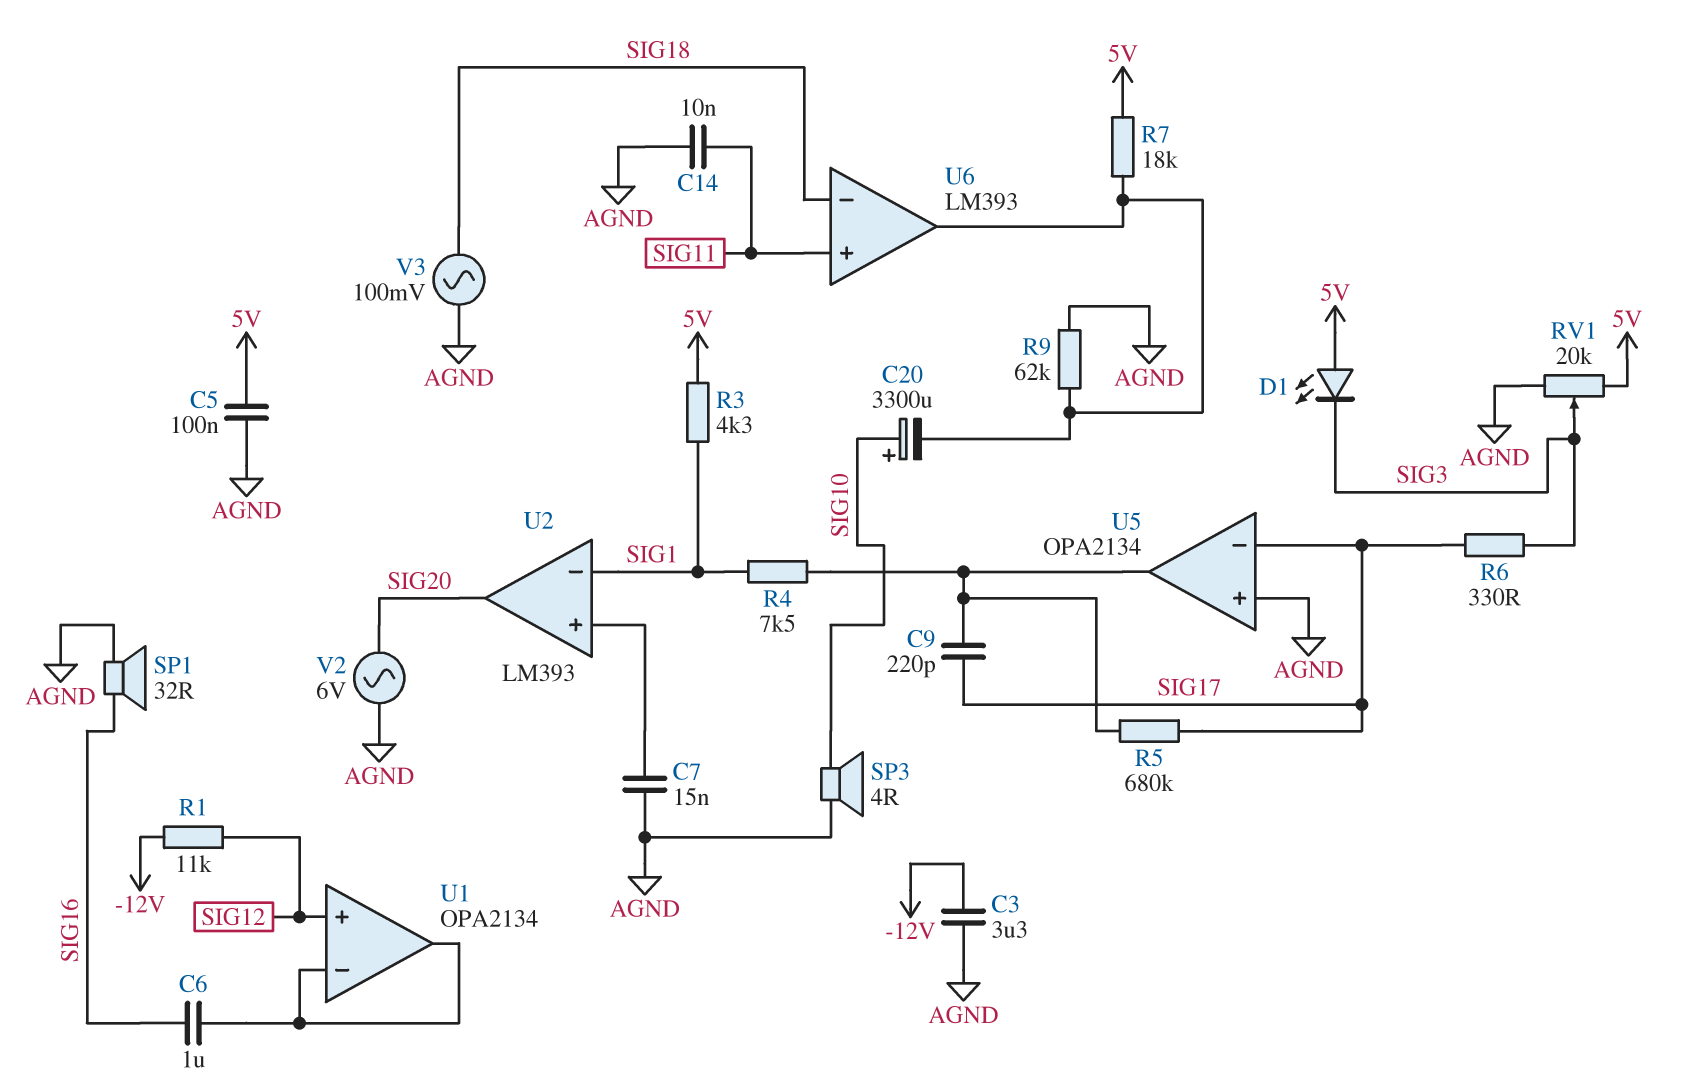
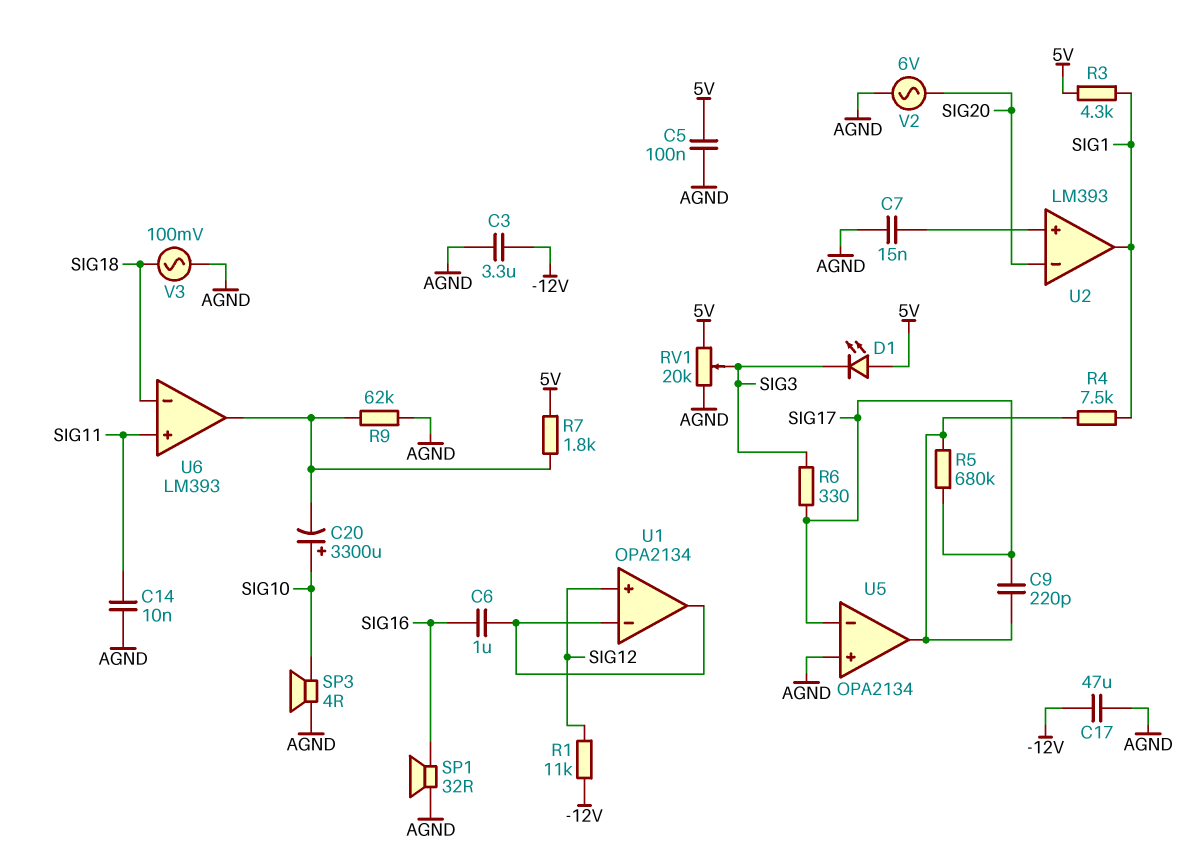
C17: none -> 47uF (-12V, AGND)
R7: 18k (5V, U6/out) -> 1.8k (5V, U6/out)
U2 pin in-: SIG1 -> SIG20
U2 pin out: SIG20 -> SIG1

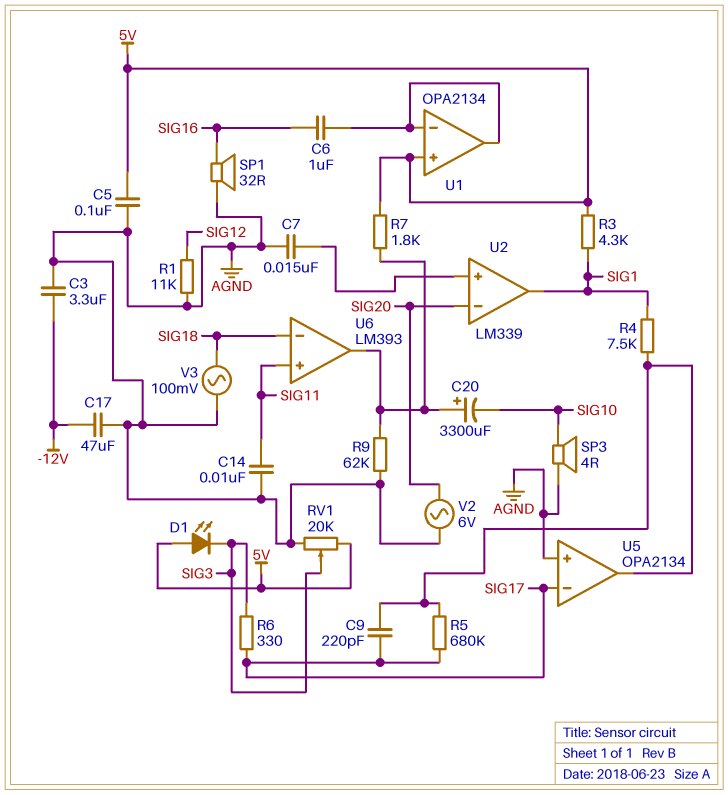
C20: 3300uF (plus SIG10, minus U6/out) -> 3300uF (plus U6/out, minus SIG10)
R1: 11k (-12V, SIG12) -> 11k (AGND, SIG12)
U1 pin in+: SIG12 -> 5V
U2: LM393 -> LM339

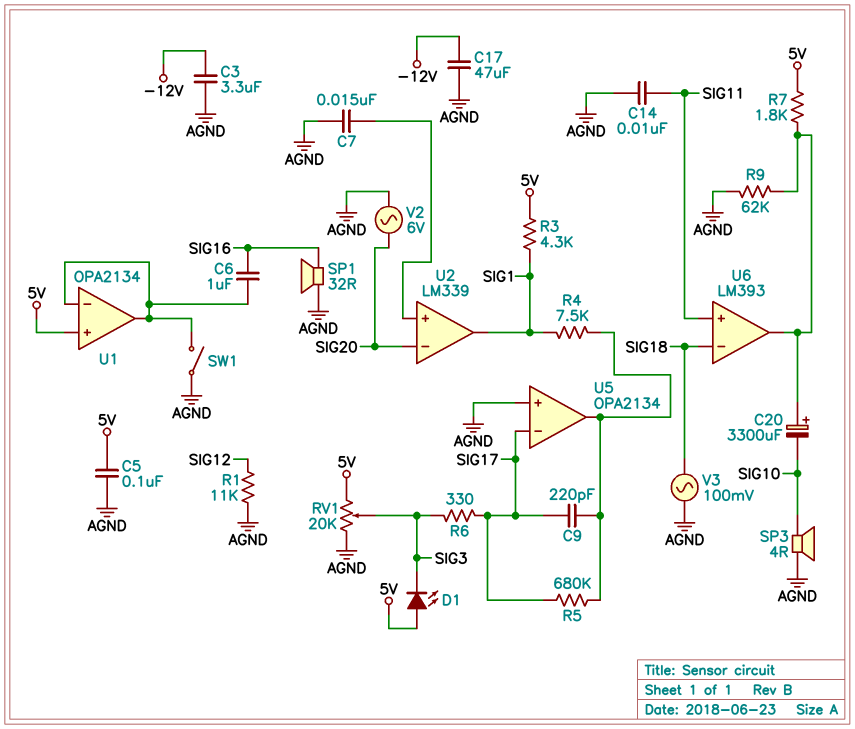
SW1: none -> switch (AGND, U1/in-)

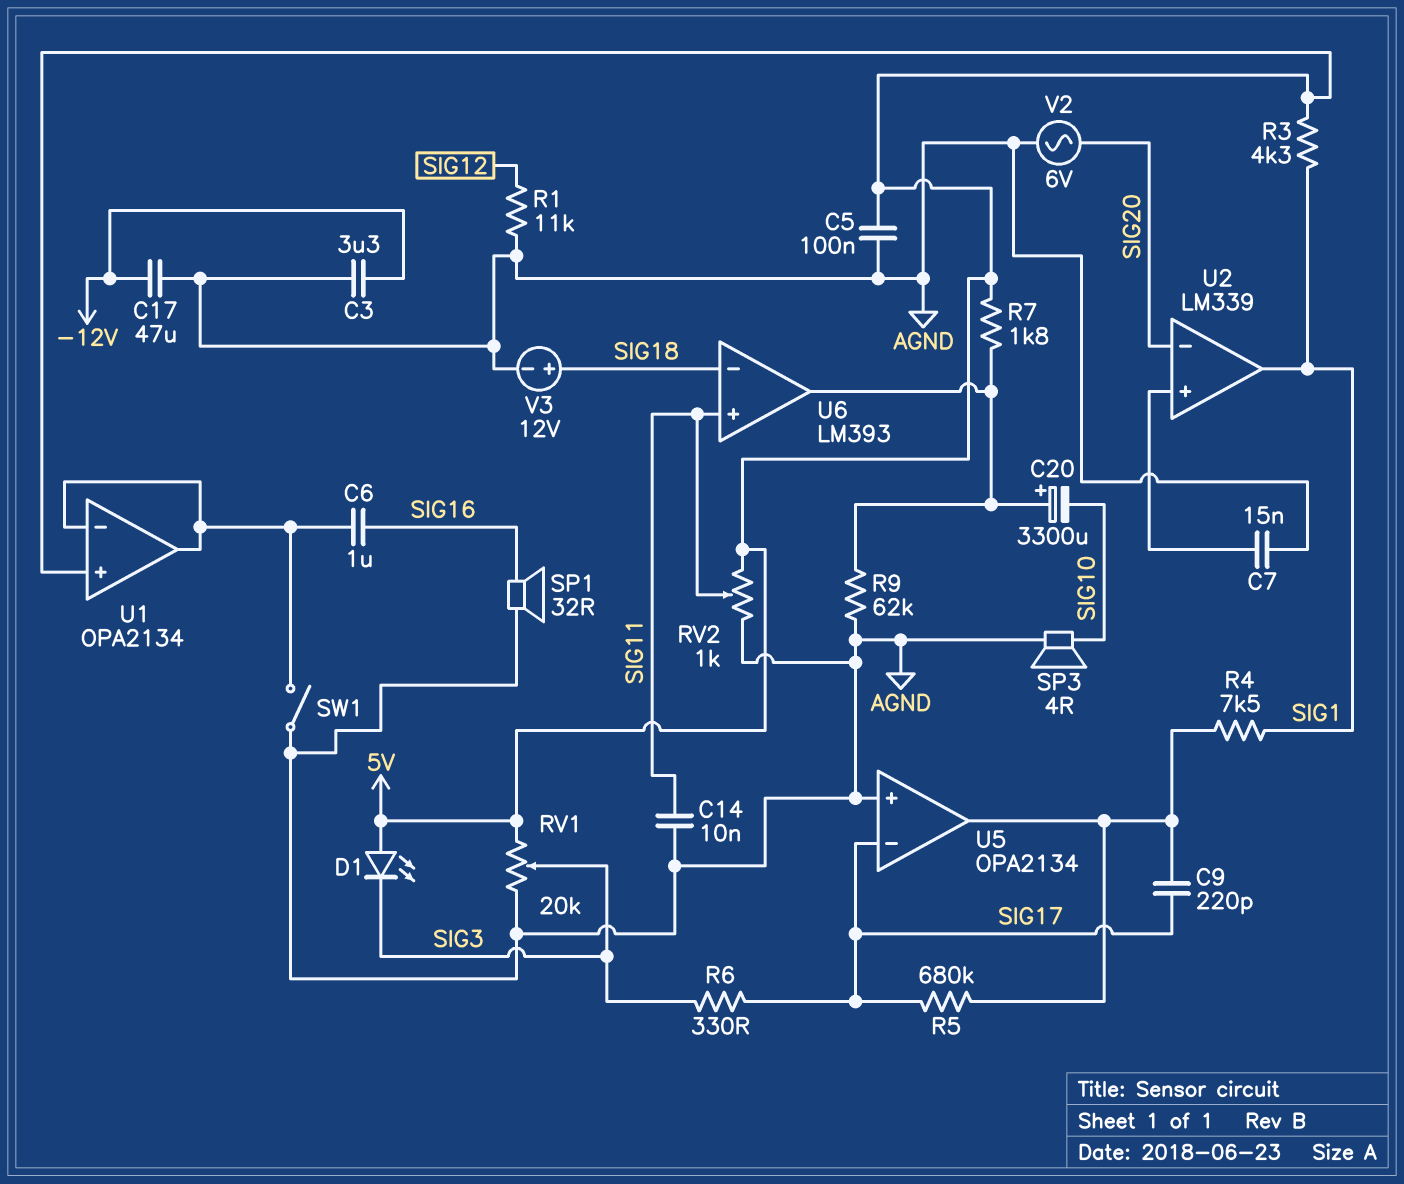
RV2: none -> 1k (5V, AGND, wiper SIG11)
V3: AC 100mV (AGND, SIG18) -> 12V (plus SIG18, minus AGND)

